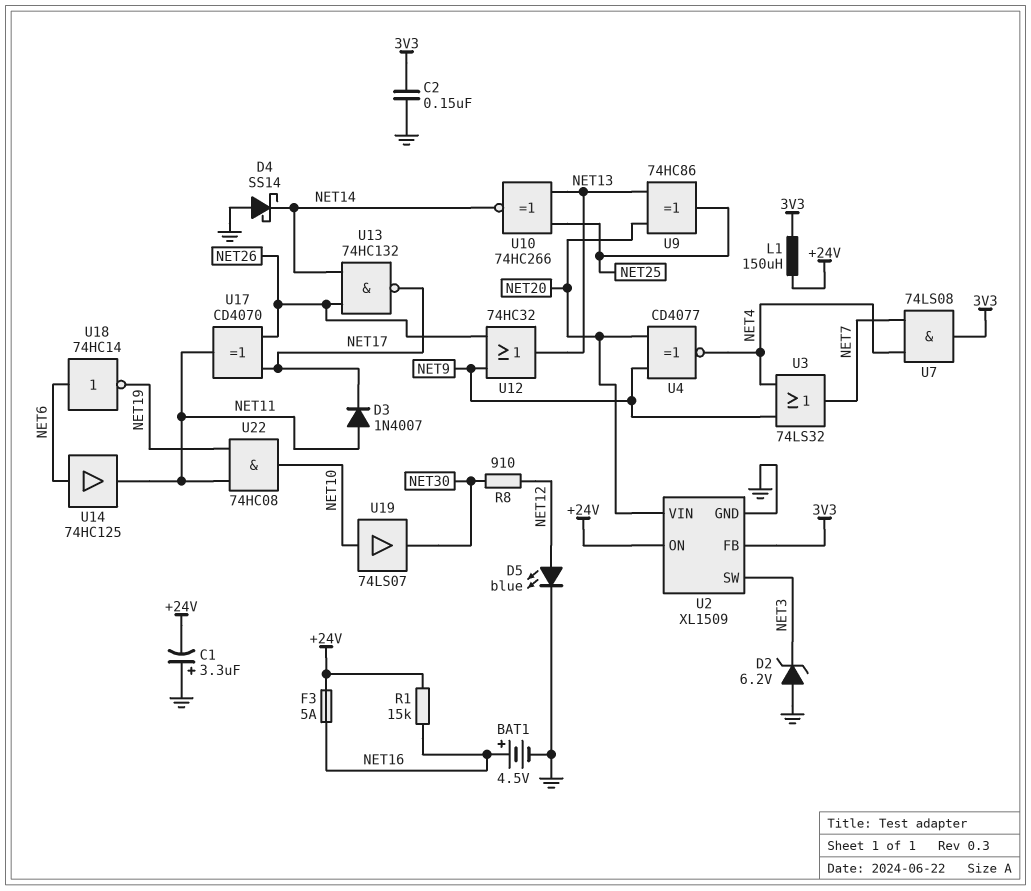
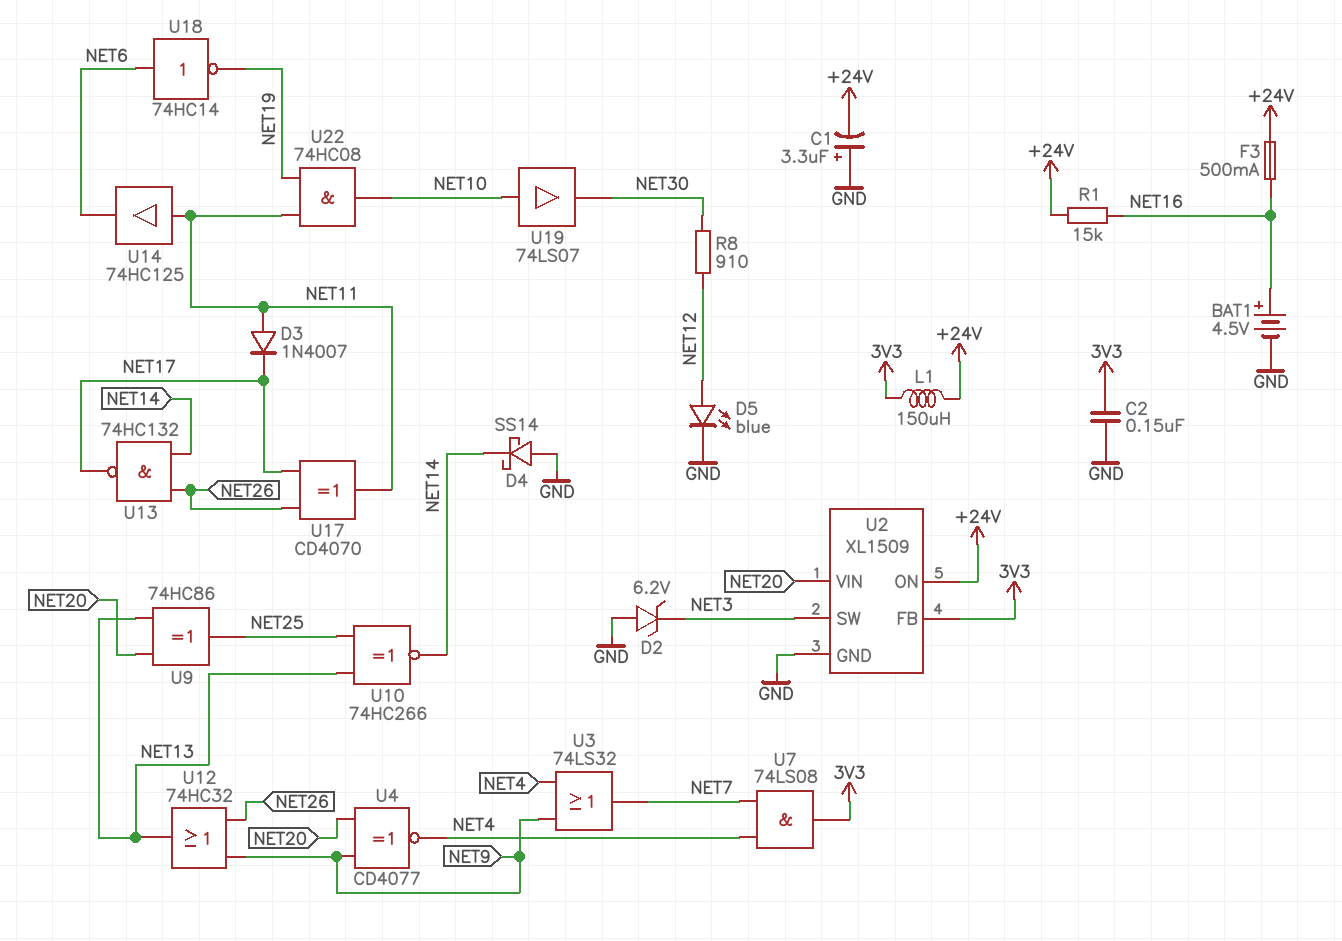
F3: 5A (+24V, NET16) -> 500mA (+24V, NET16)
U14: buffer 74HC125 (in NET6, out NET11) -> buffer 74HC125 (in NET11, out NET6)

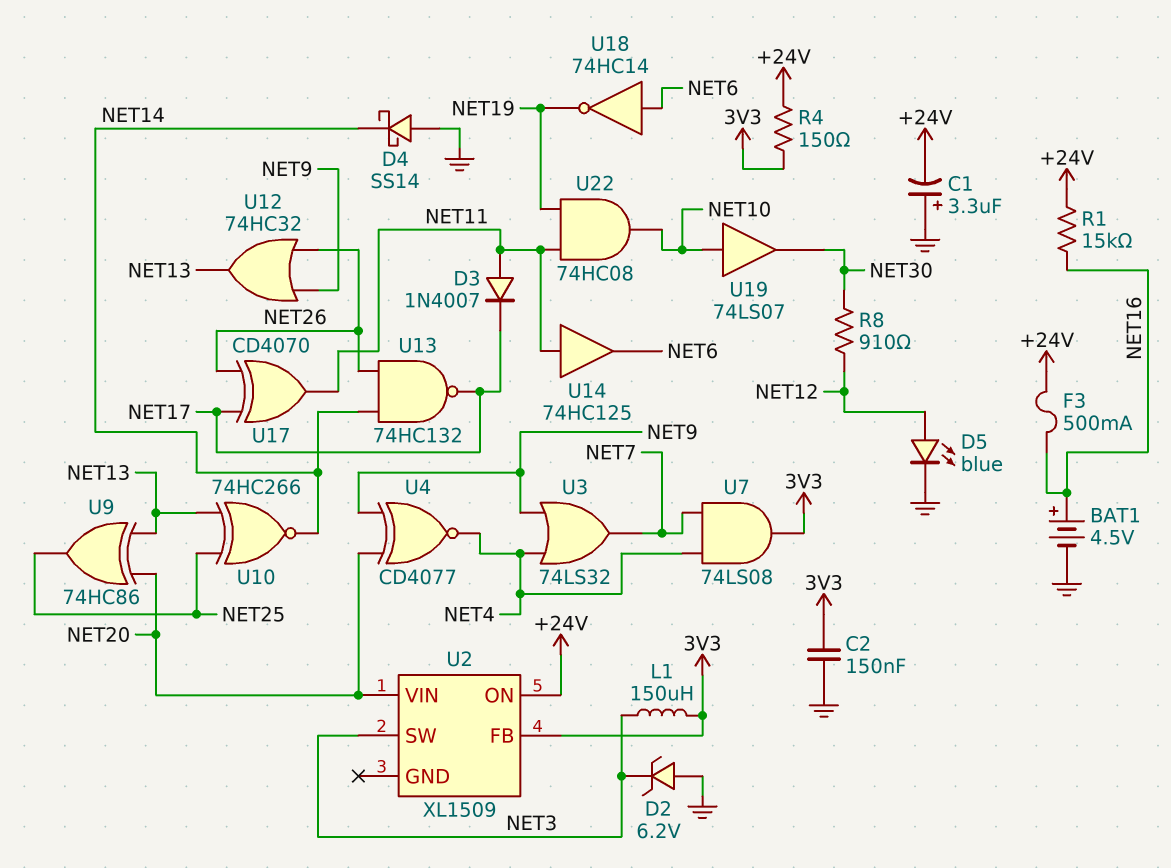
L1: 150uH (+24V, 3V3) -> 150uH (3V3, NET3)
R4: none -> 150 (+24V, 3V3)
U2 pin GND: GND -> none

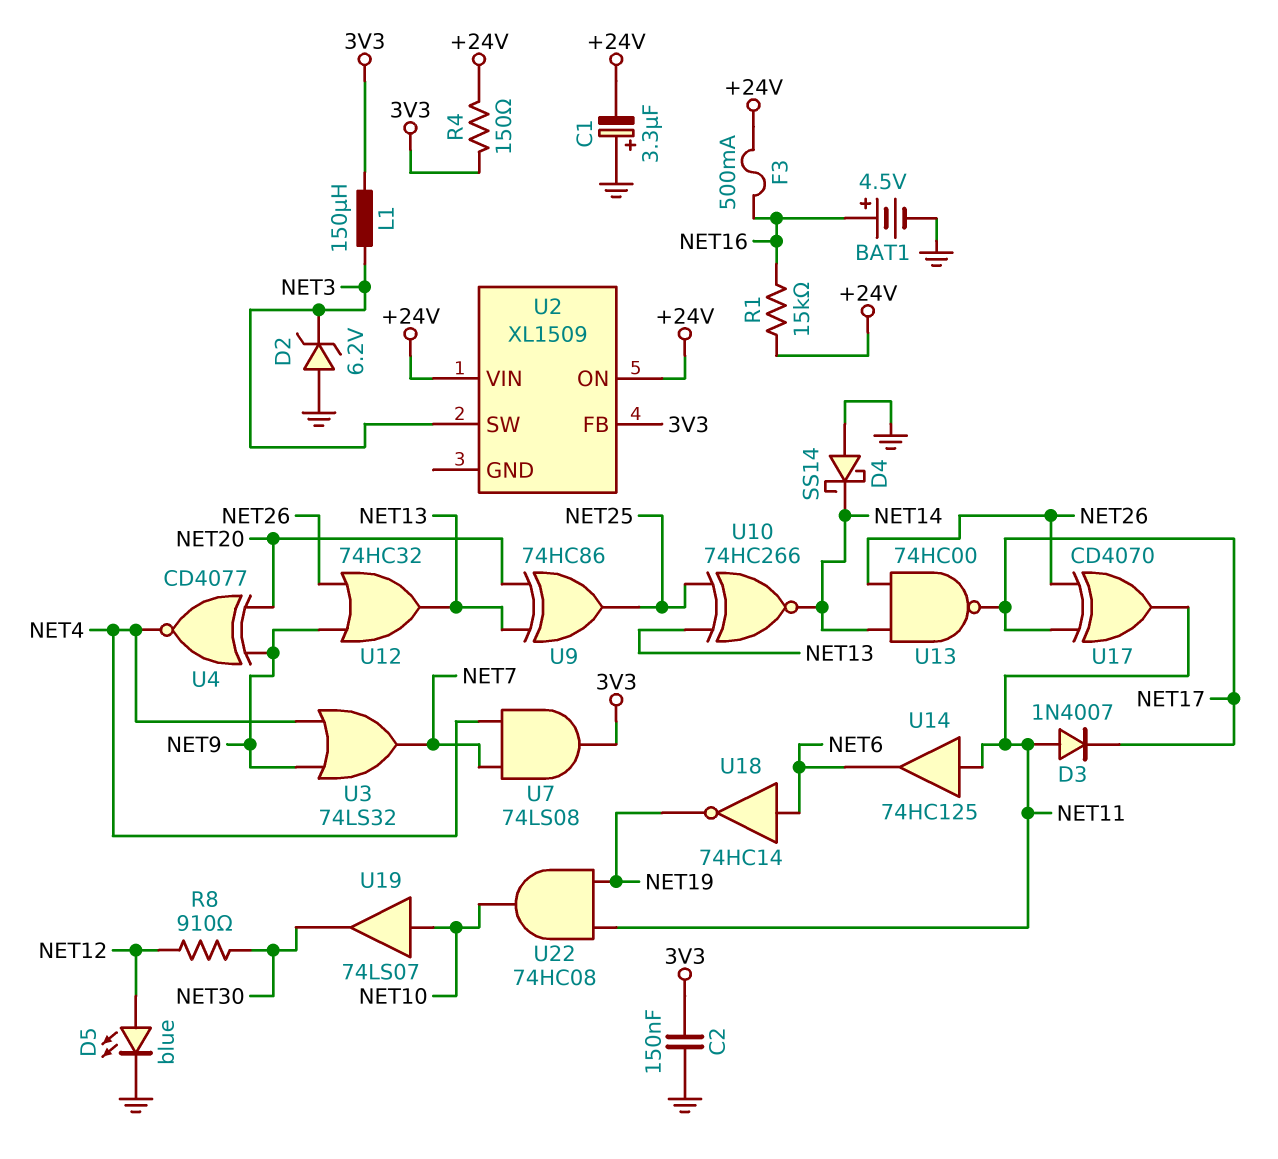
U2 pin VIN: NET20 -> +24V
U13: NAND 74HC132 (in NET14, in NET26, out NET17) -> NAND 74HC00 (in NET14, in NET26, out NET17)

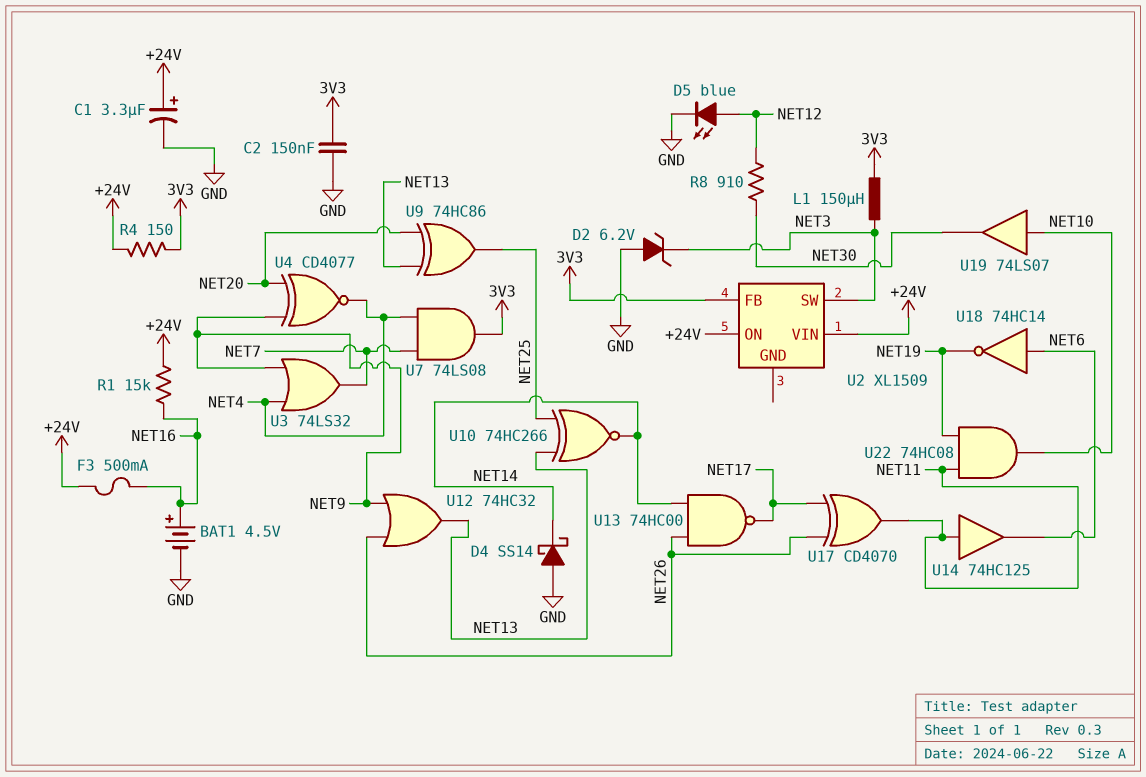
C1: 3.3uF (plus GND, minus +24V) -> 3.3uF (plus +24V, minus GND)
D3: diode 1N4007 (A NET11, K NET17) -> none

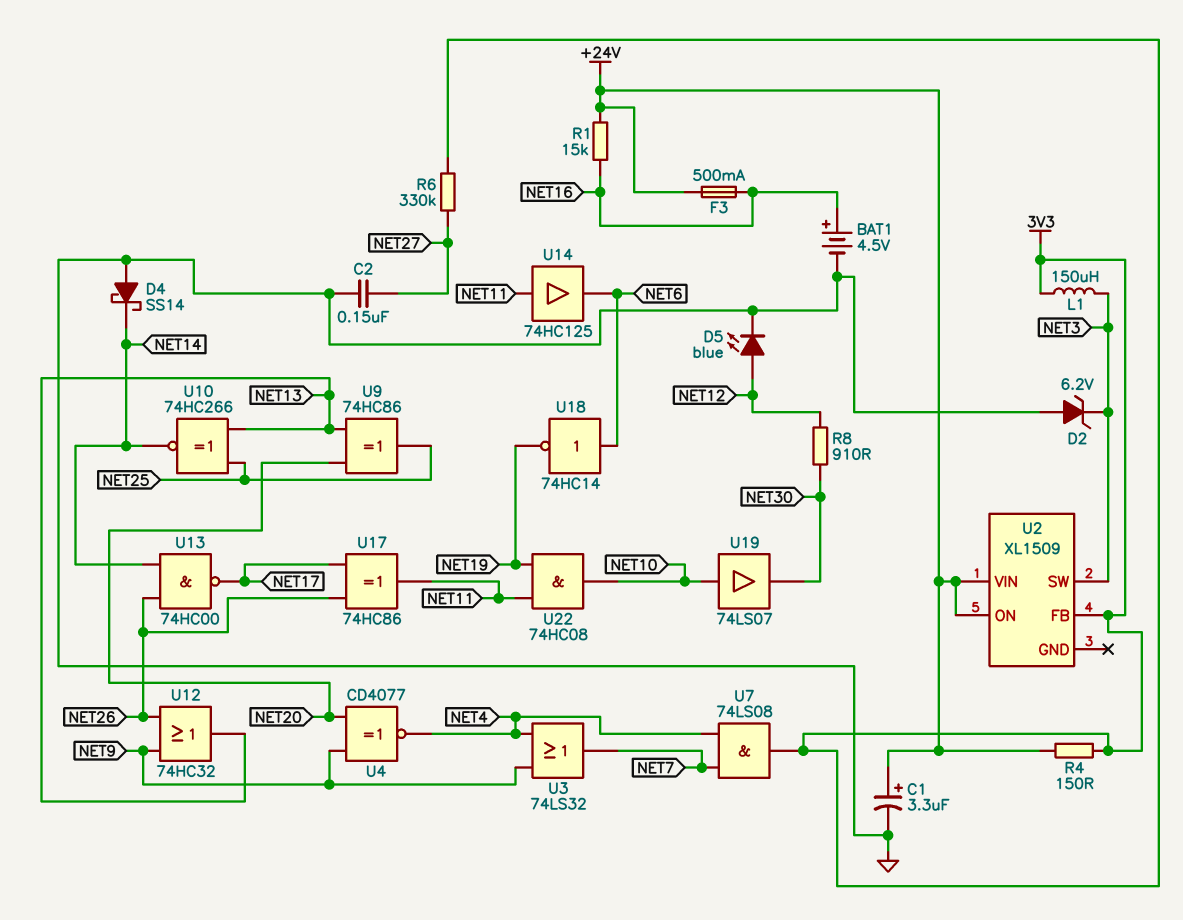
C2: 150nF (3V3, GND) -> 150nF (GND, NET27)
R6: none -> 330k (3V3, NET27)
U17: XOR CD4070 (in NET17, in NET26, out NET11) -> XOR 74HC86 (in NET17, in NET26, out NET11)

